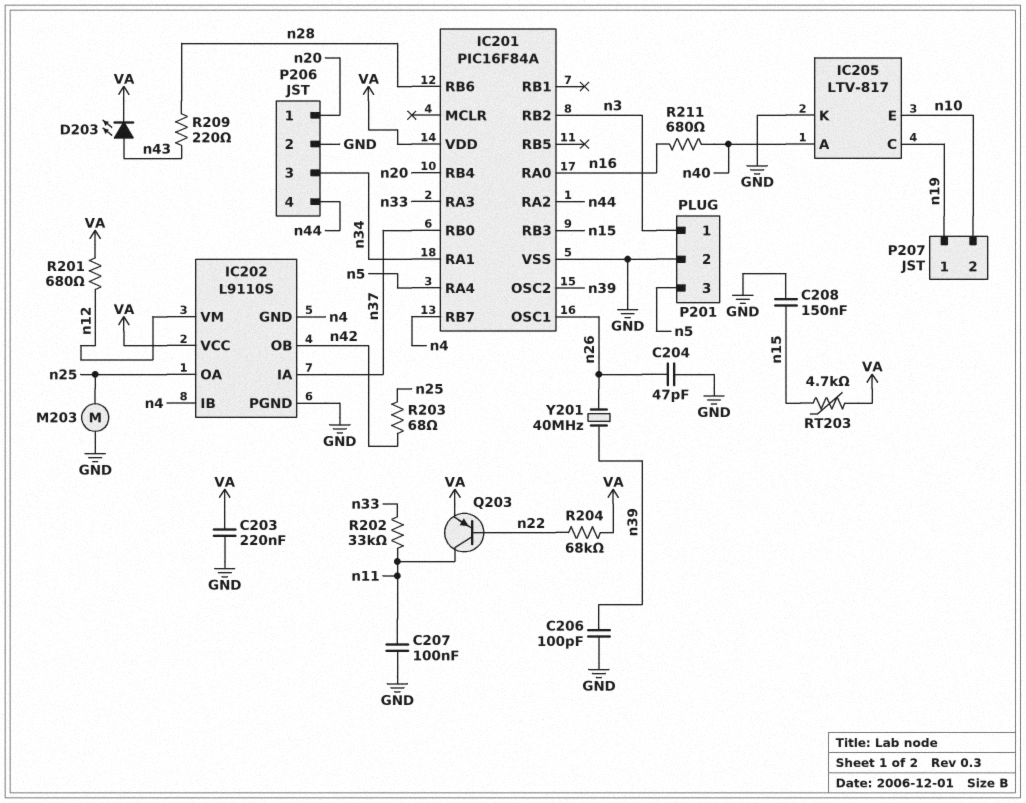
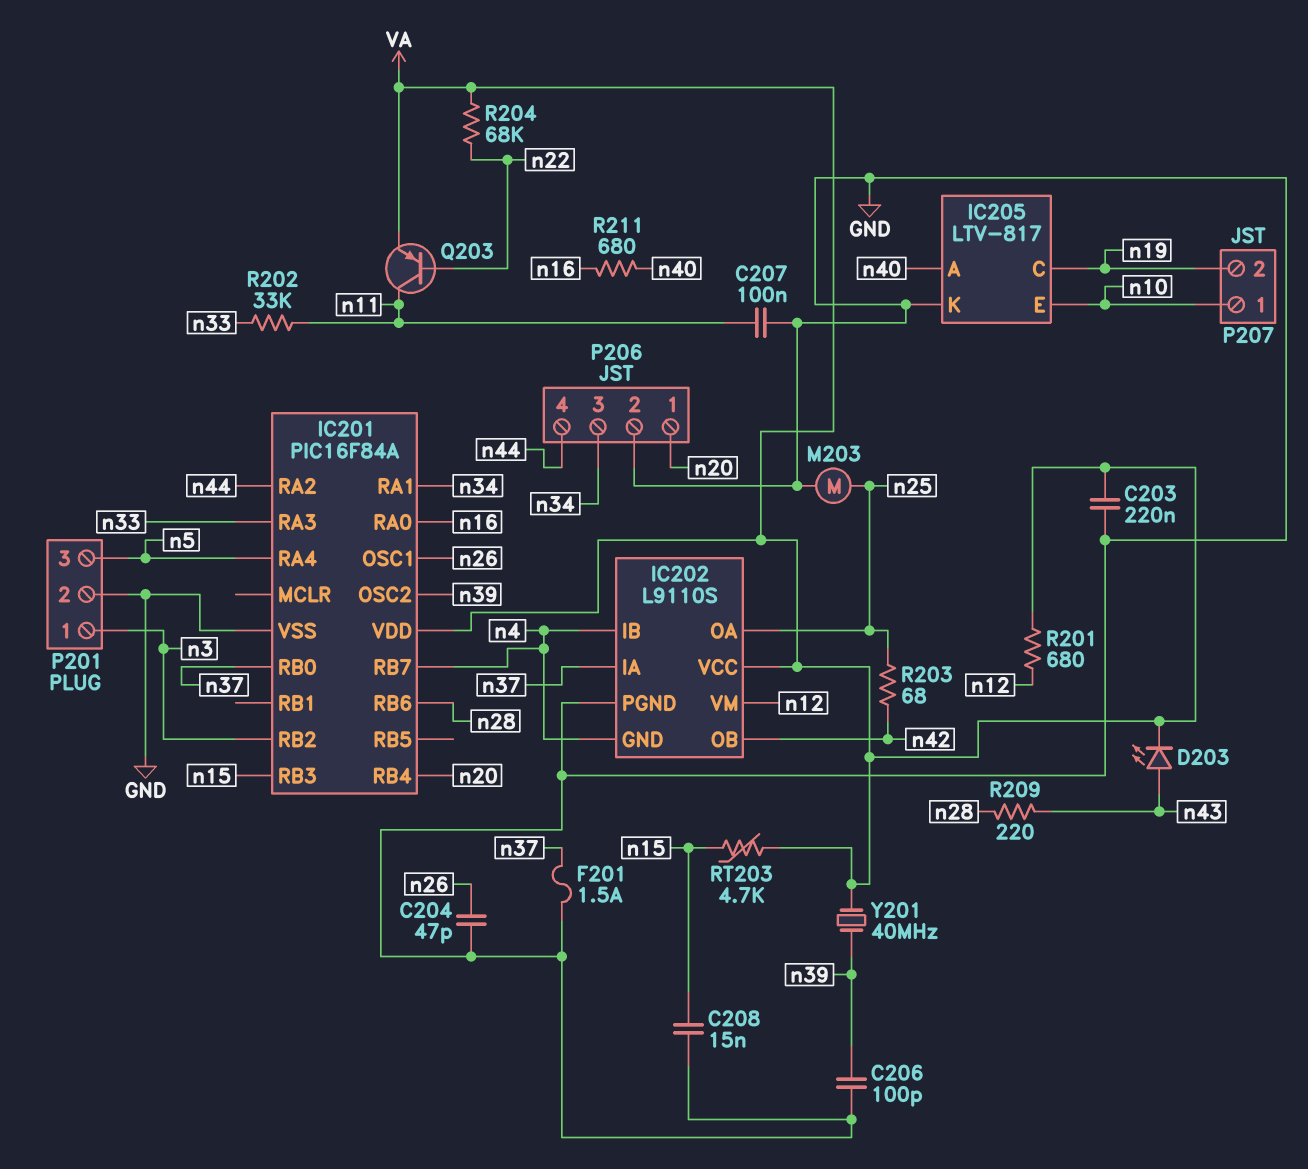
C208: 150nF (GND, n15) -> 15nF (GND, n15)
F201: none -> 1.5A (GND, n37)
P207 pin 1: n19 -> n10
P207 pin 2: n10 -> n19
Y201: 40MHz (n26, n39) -> 40MHz (VA, n39)

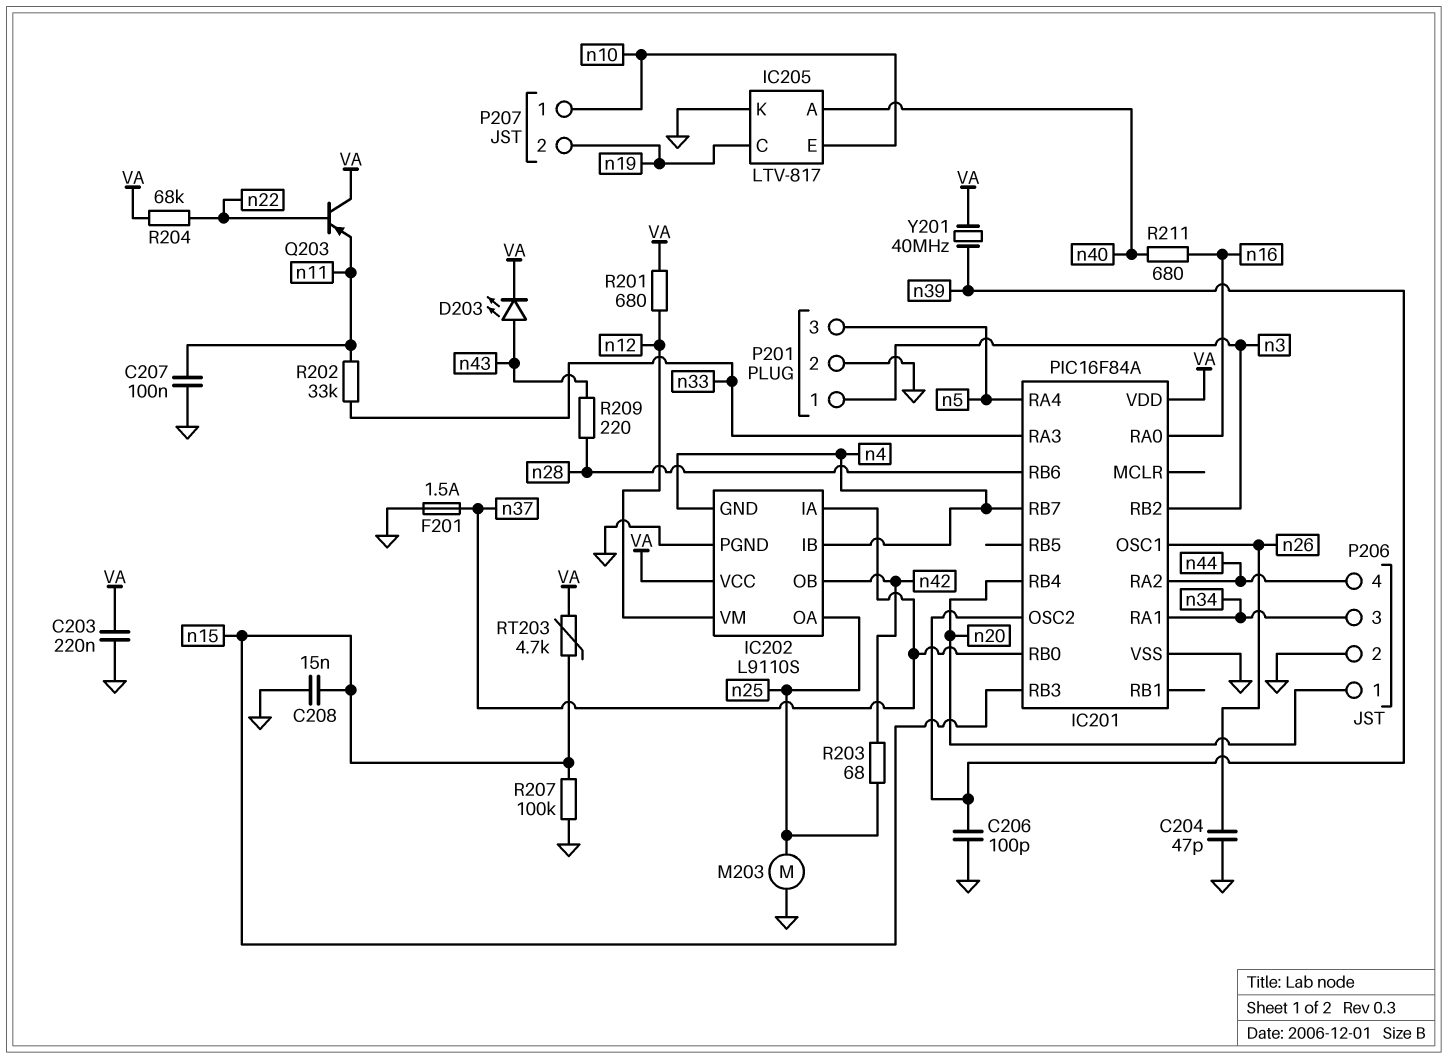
Q203: PNP (B n22, C n11, E VA) -> PNP (B n22, C VA, E n11)
R207: none -> 100k (GND, n15)

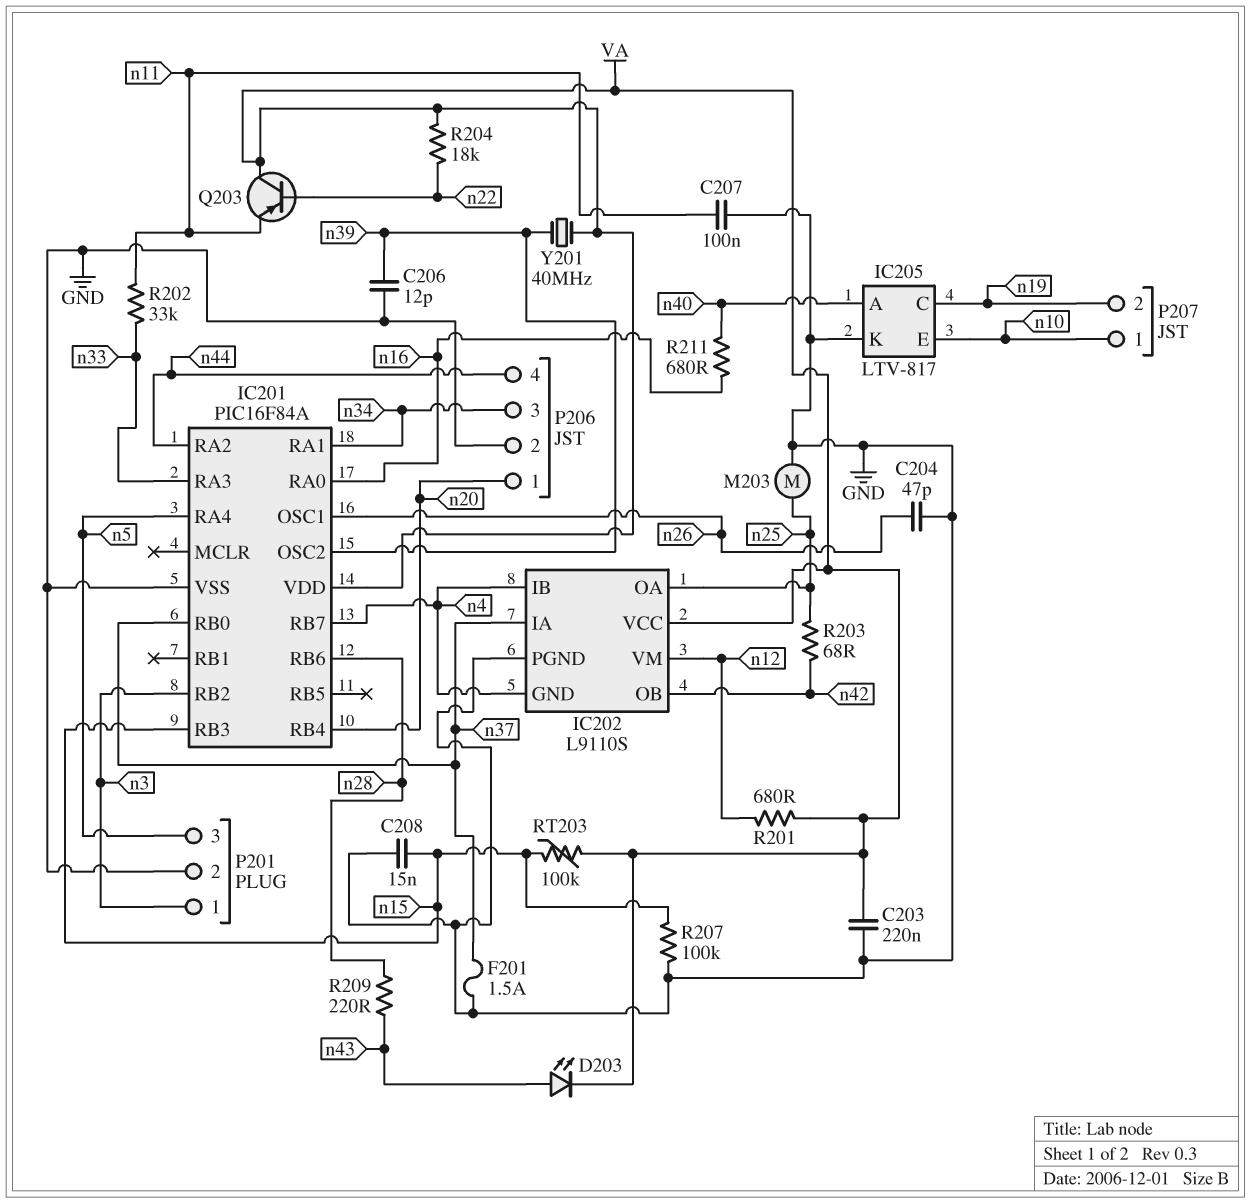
C206: 100pF (GND, n39) -> 12pF (GND, n39)
R204: 68k (VA, n22) -> 18k (VA, n22)
RT203: 4.7k (VA, n15) -> 100k (VA, n15)

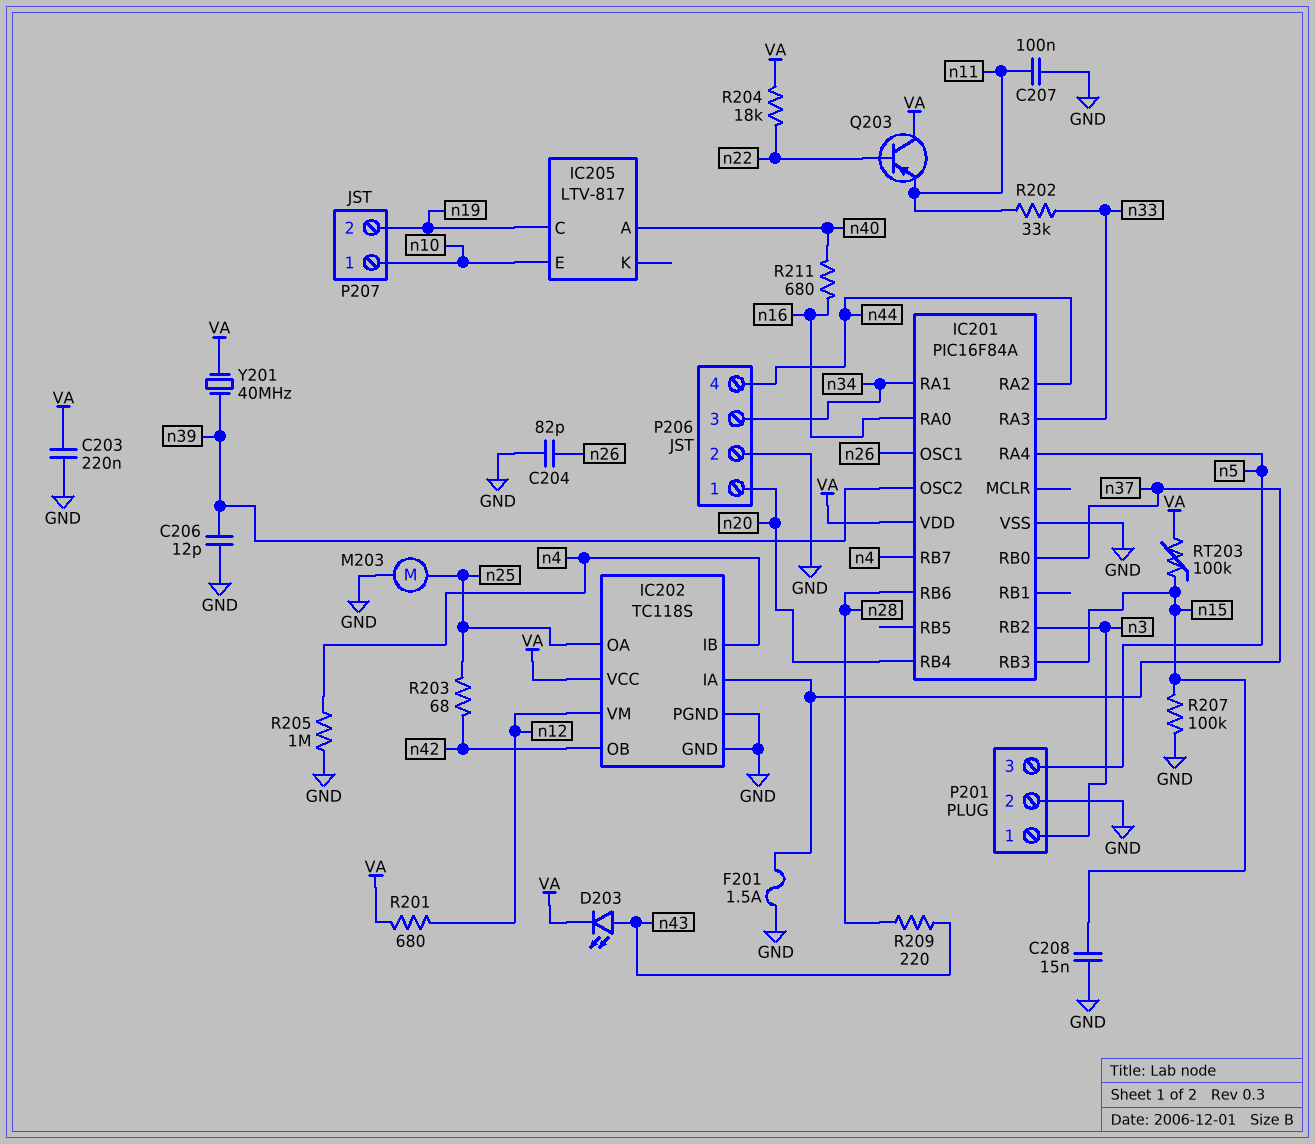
C204: 47pF (GND, n26) -> 82pF (GND, n26)
IC202: L9110S -> TC118S
IC202 pin GND: n4 -> GND
IC205 pin K: GND -> none
R205: none -> 1M (GND, n4)

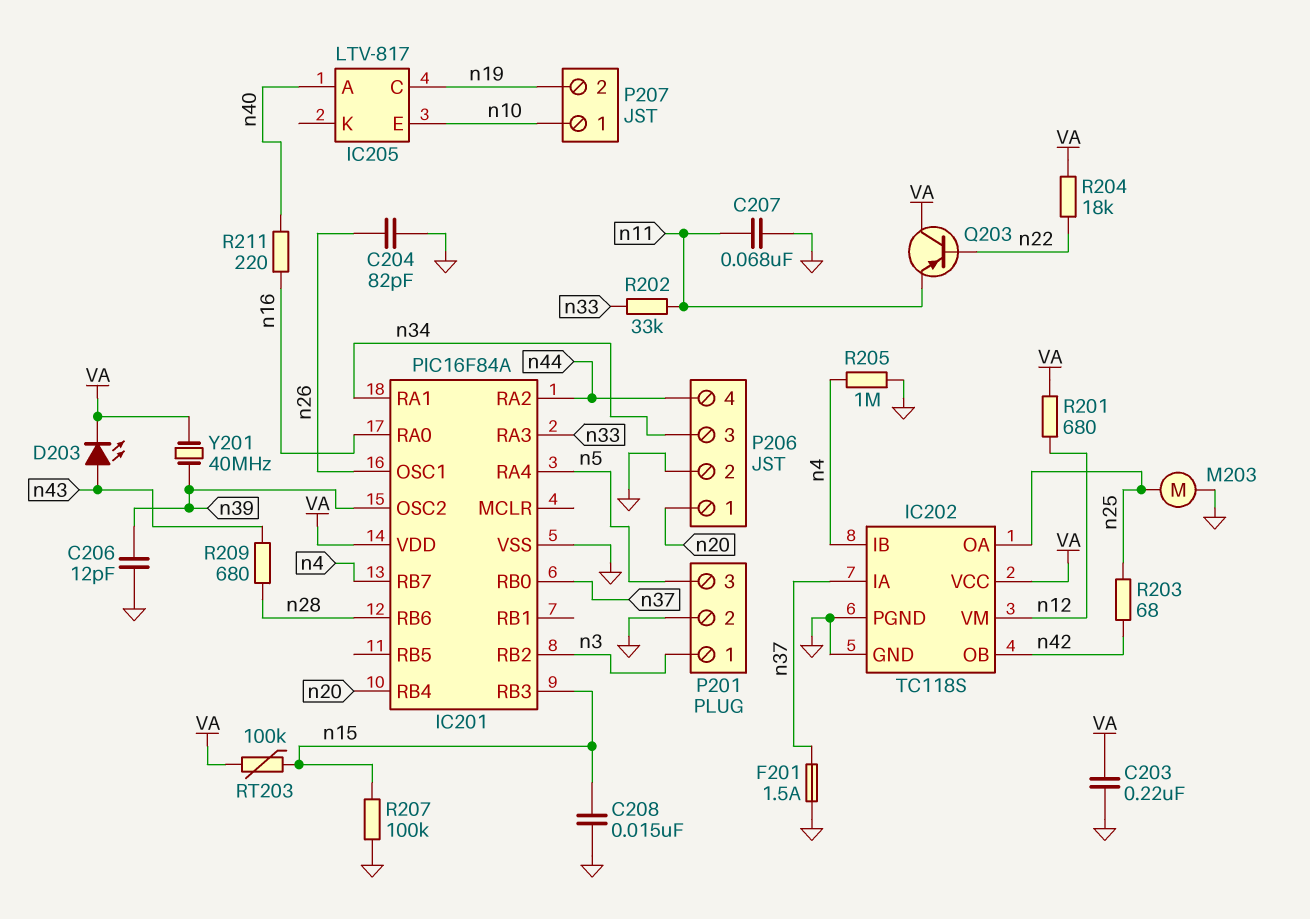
C207: 100nF (GND, n11) -> 68nF (GND, n11)
R209: 220 (n28, n43) -> 680 (n28, n43)
R211: 680 (n16, n40) -> 220 (n16, n40)

